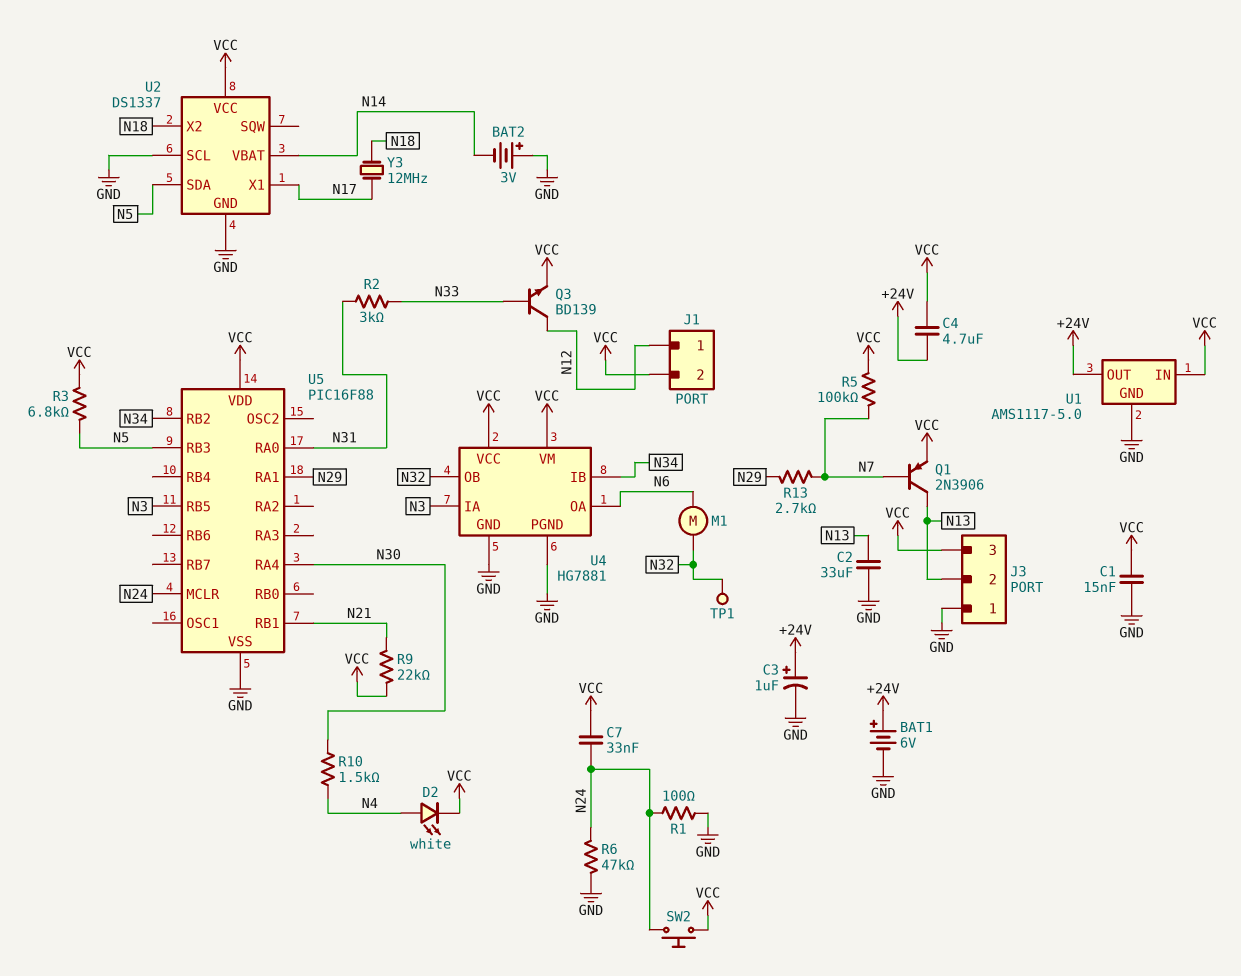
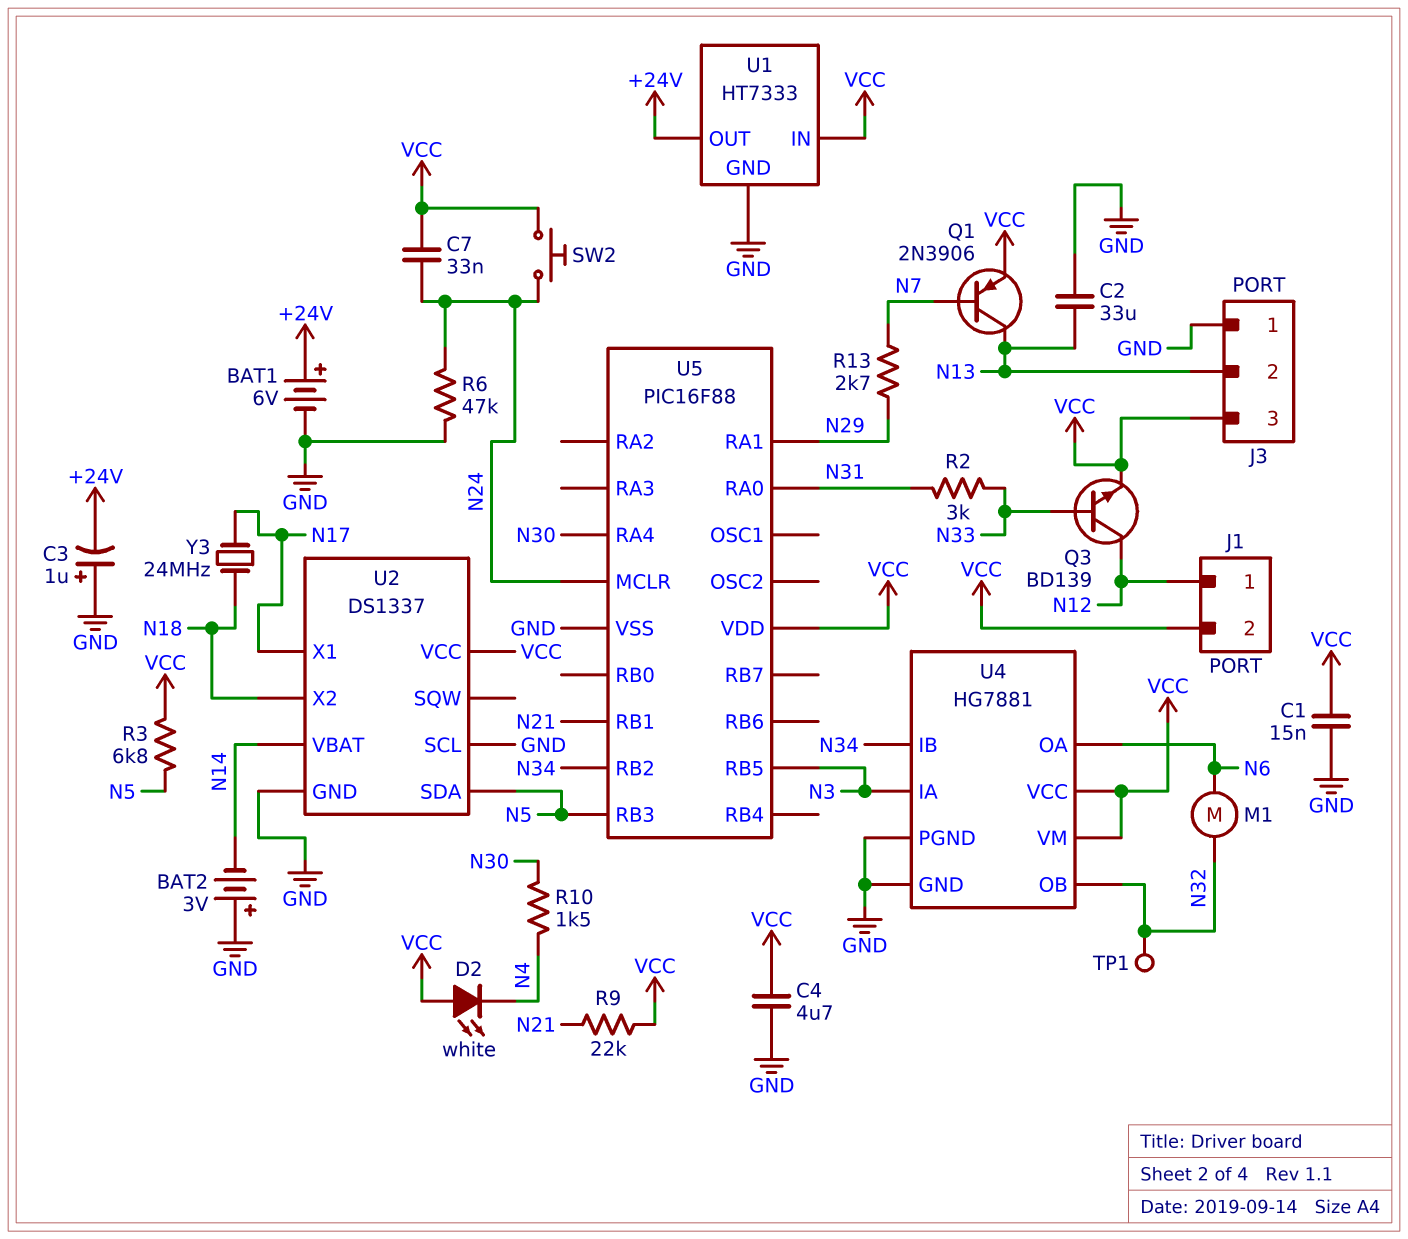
C3: 1uF (plus +24V, minus GND) -> 1uF (plus GND, minus +24V)
C4: 4.7uF (+24V, VCC) -> 4.7uF (GND, VCC)
D2: LED white (A N4, K VCC) -> LED white (A VCC, K N4)
R1: 100 (GND, N24) -> none
R5: 100k (N7, VCC) -> none
U1: AMS1117-5.0 -> HT7333
Y3: 12MHz (N17, N18) -> 24MHz (N17, N18)

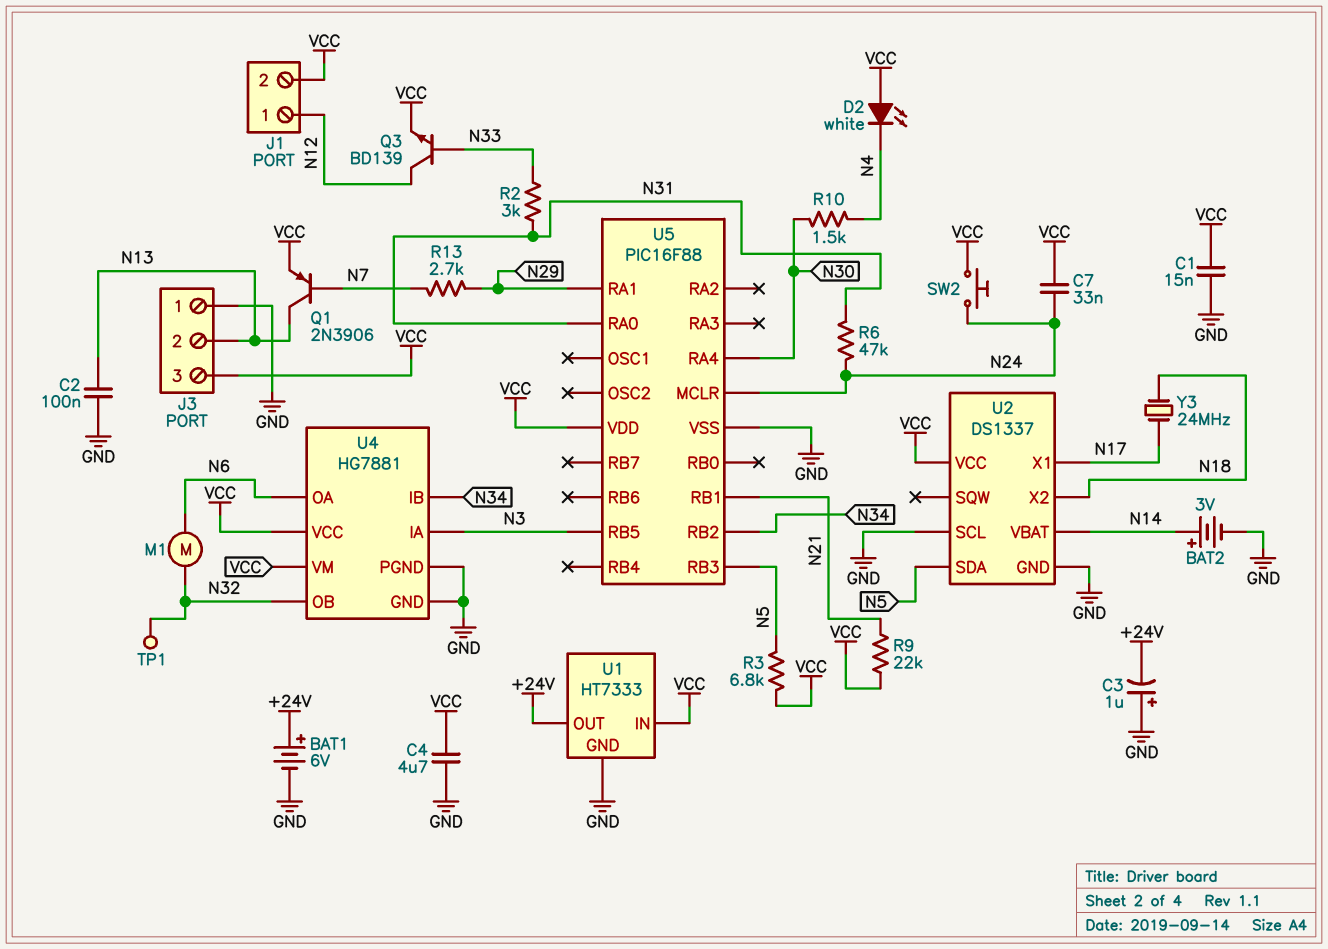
BAT2: 3V (plus GND, minus N14) -> 3V (plus N14, minus GND)
C2: 33uF (GND, N13) -> 100nF (GND, N13)
R6: 47k (GND, N24) -> 47k (N24, N31)

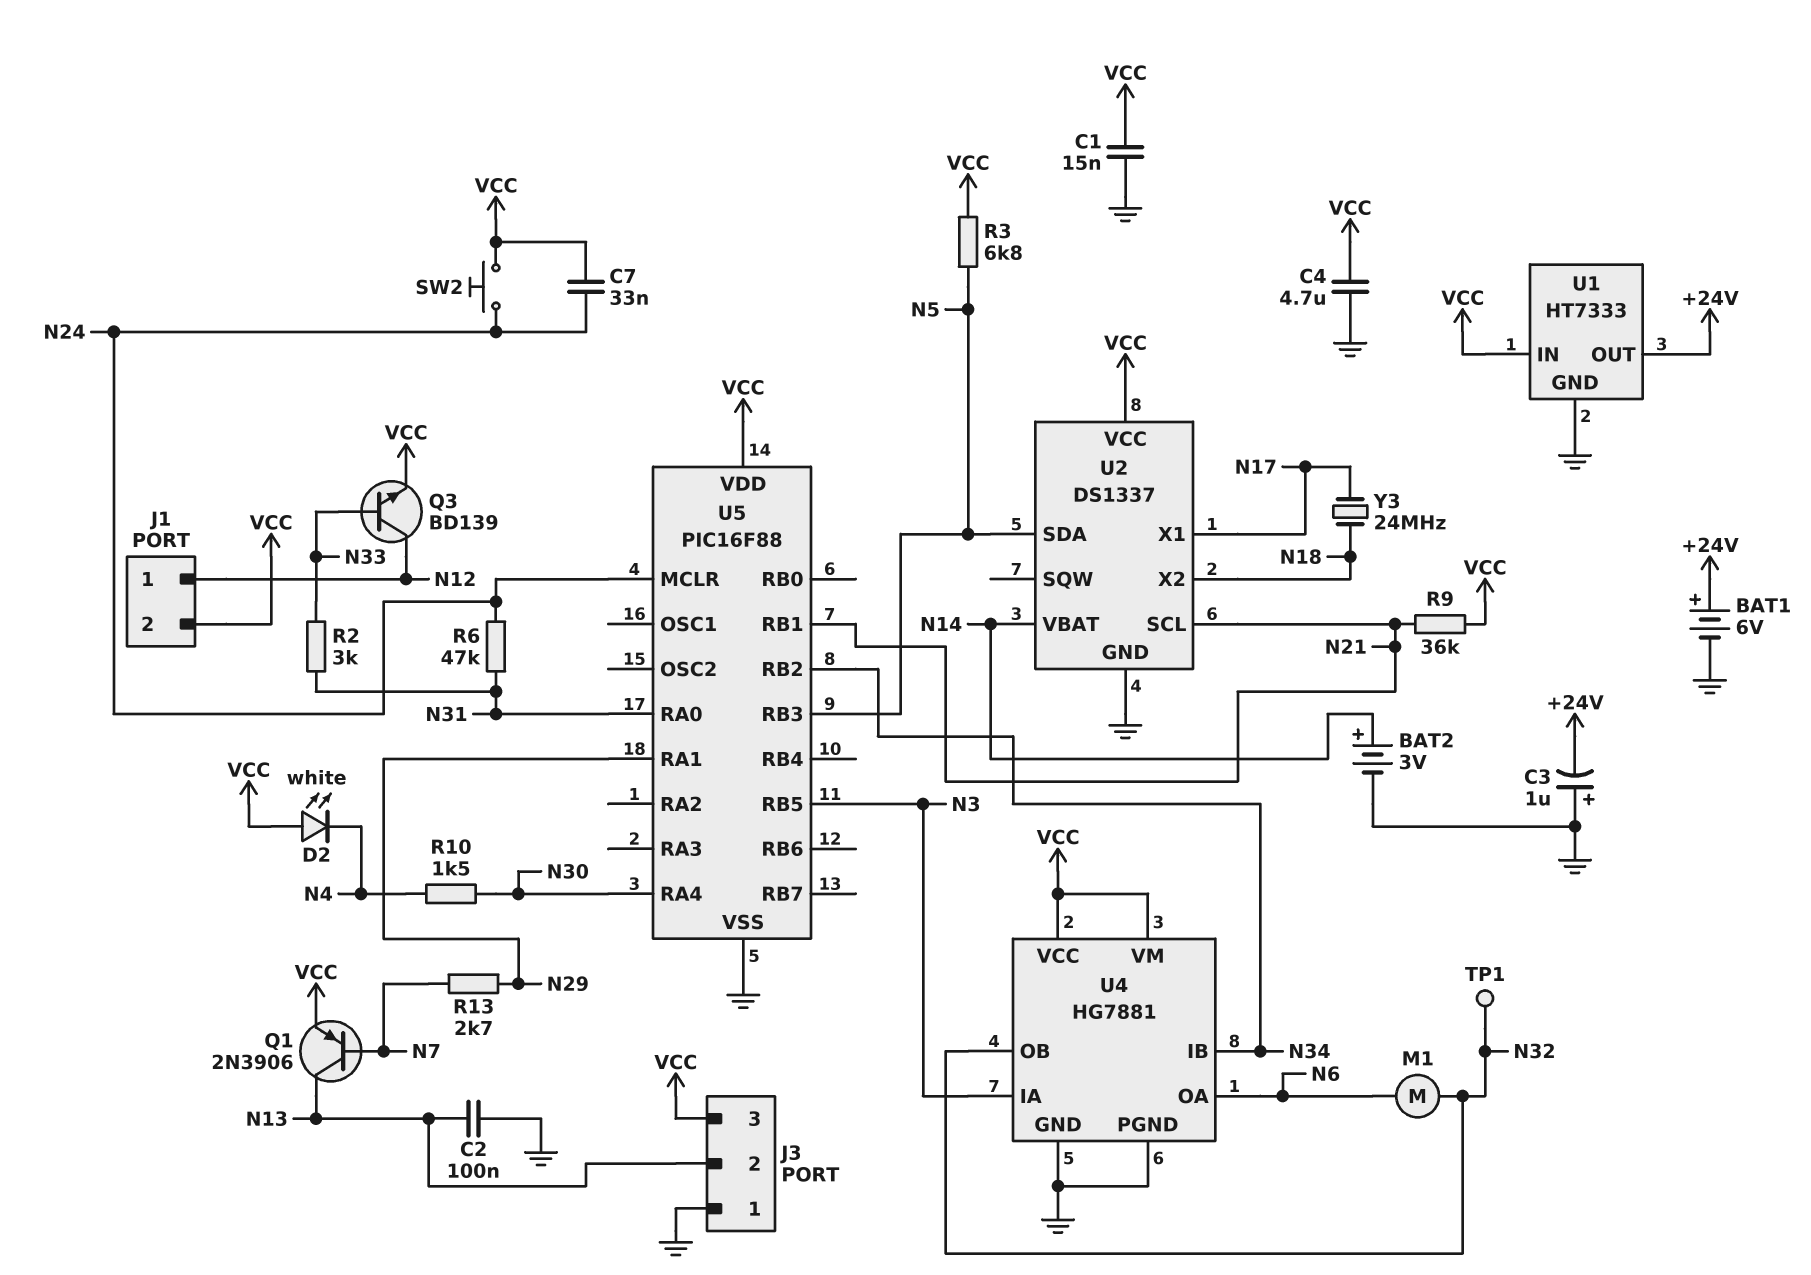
R9: 22k (N21, VCC) -> 36k (N21, VCC)
U2 pin SCL: GND -> N21

